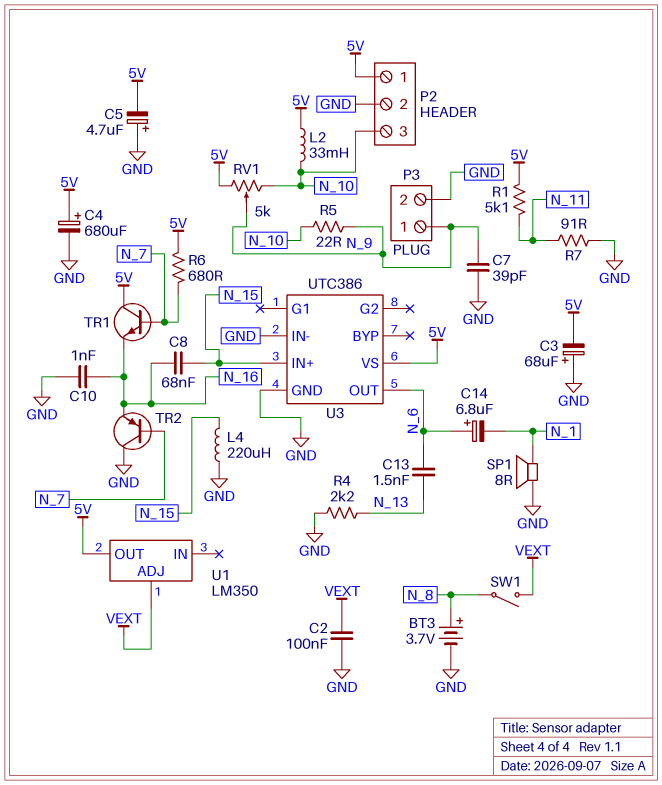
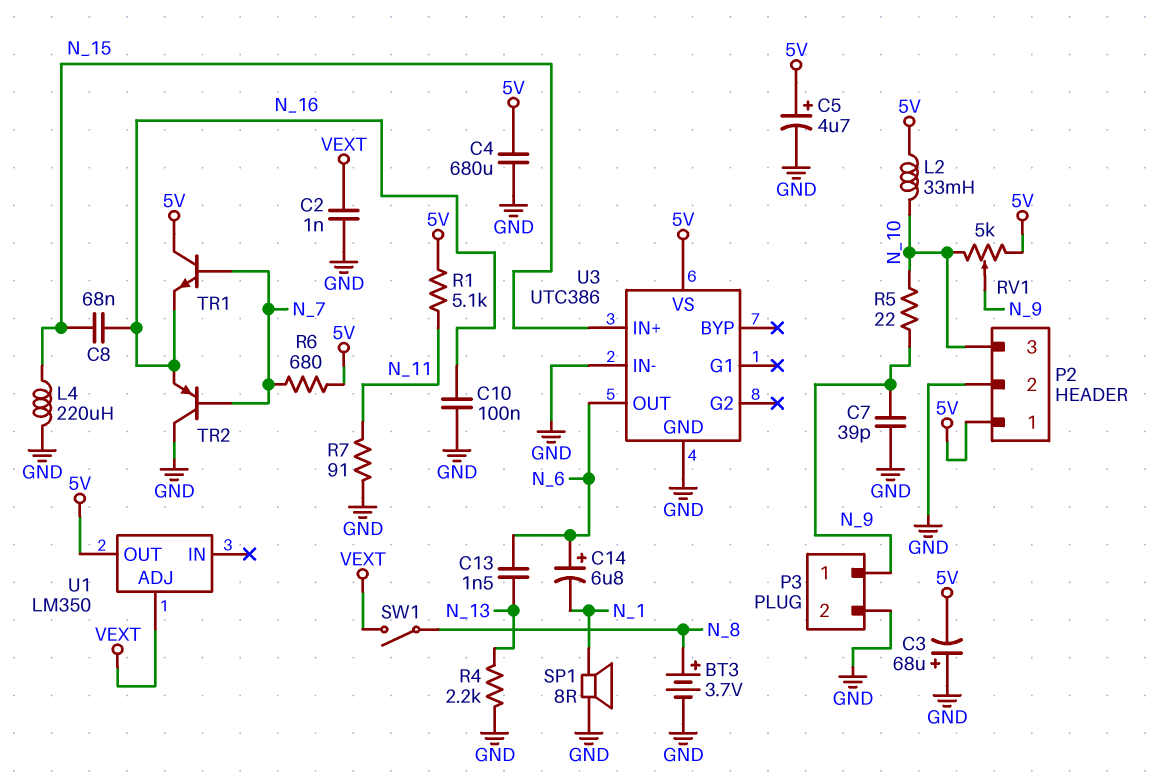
C2: 100nF (GND, VEXT) -> 1nF (GND, VEXT)
C4: 680uF (plus 5V, minus GND) -> 680uF (5V, GND)
C5: 4.7uF (plus GND, minus 5V) -> 4.7uF (plus 5V, minus GND)
C10: 1nF (GND, N_16) -> 100nF (GND, N_16)

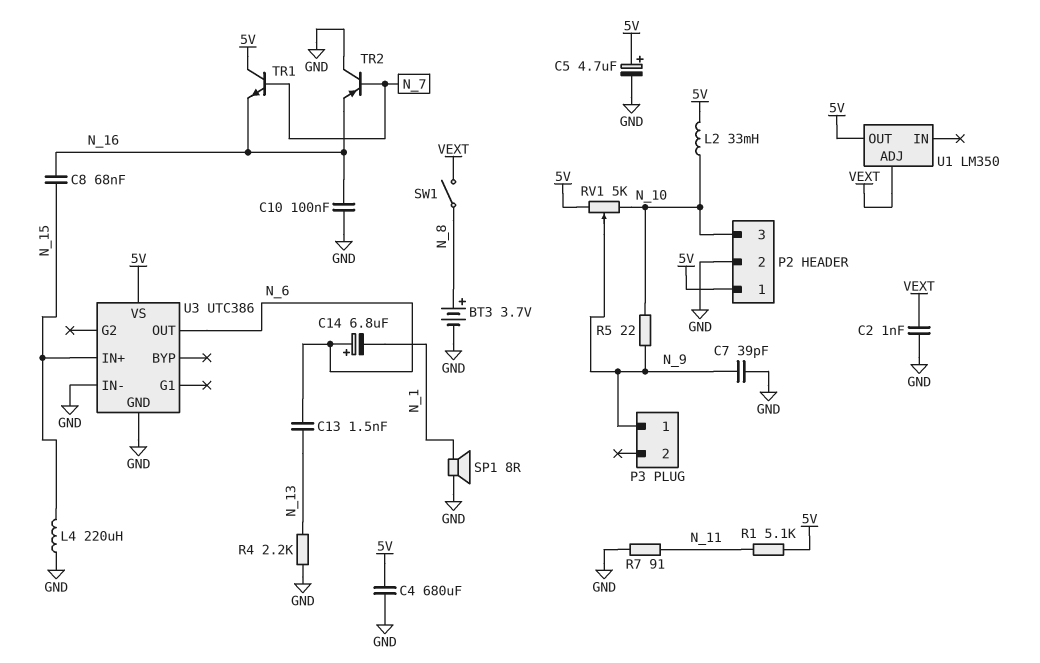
C3: 68uF (plus GND, minus 5V) -> none
P3 pin 2: GND -> none
R6: 680 (5V, N_7) -> none

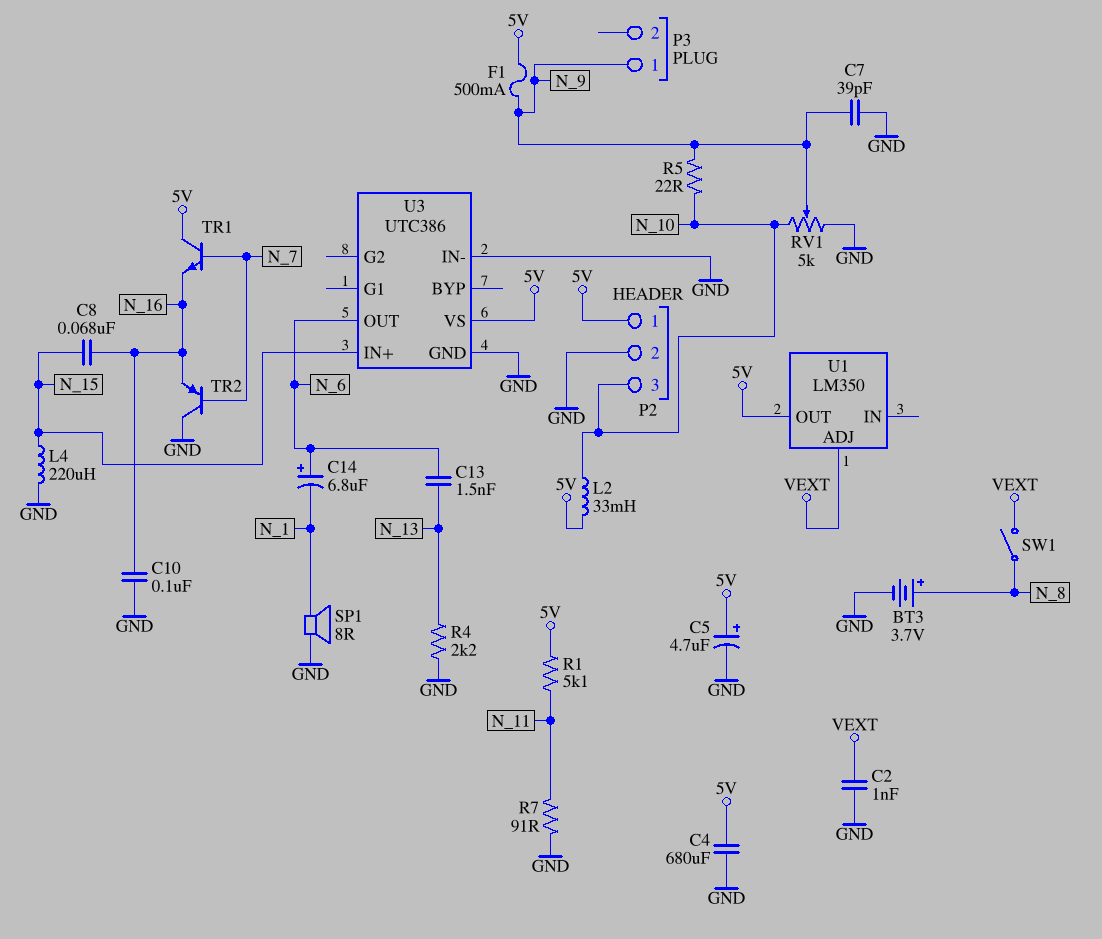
F1: none -> 500mA (5V, N_9)
RV1: 5k (5V, N_10, wiper N_9) -> 5k (GND, N_10, wiper N_9)

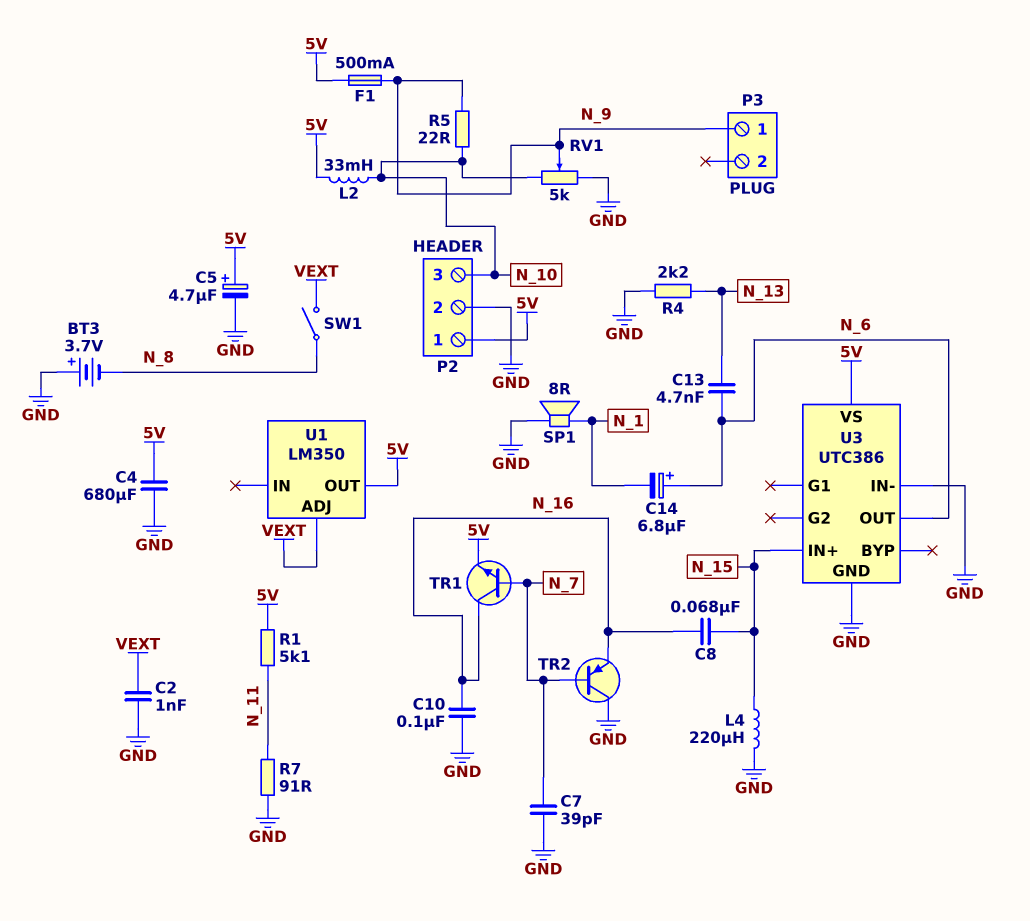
BT3: 3.7V (plus N_8, minus GND) -> 3.7V (plus GND, minus N_8)
C7: 39pF (GND, N_9) -> 39pF (GND, N_7)
C13: 1.5nF (N_6, N_13) -> 4.7nF (N_6, N_13)
TR1: NPN (B N_7, C 5V, E N_16) -> NPN (B N_7, C N_16, E 5V)

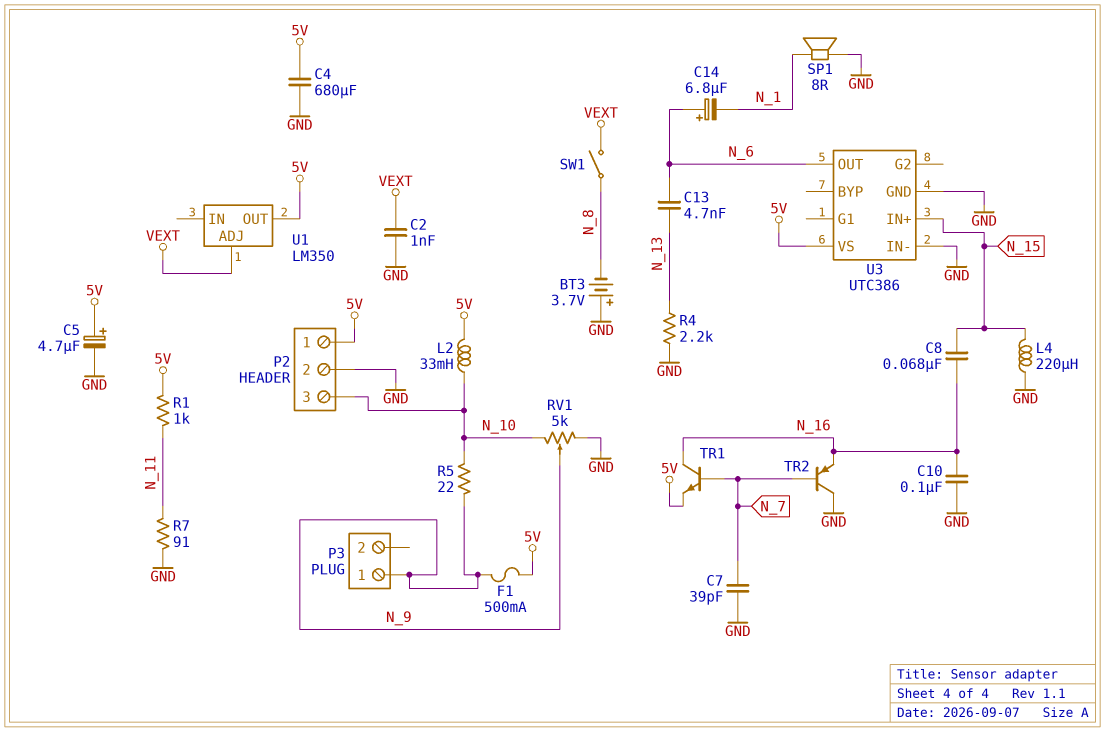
R1: 5.1k (5V, N_11) -> 1k (5V, N_11)

